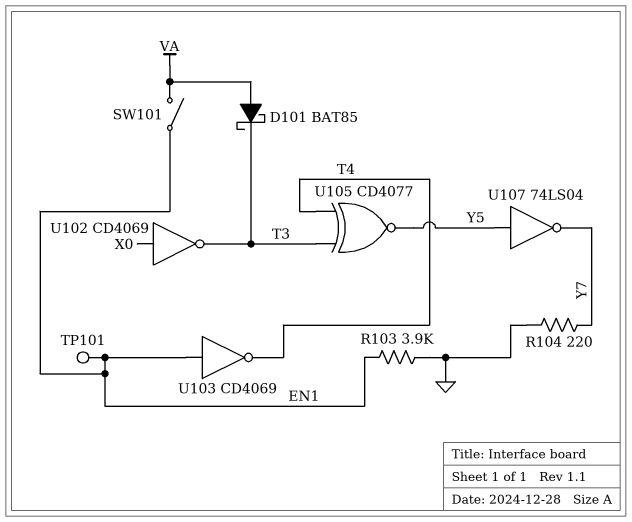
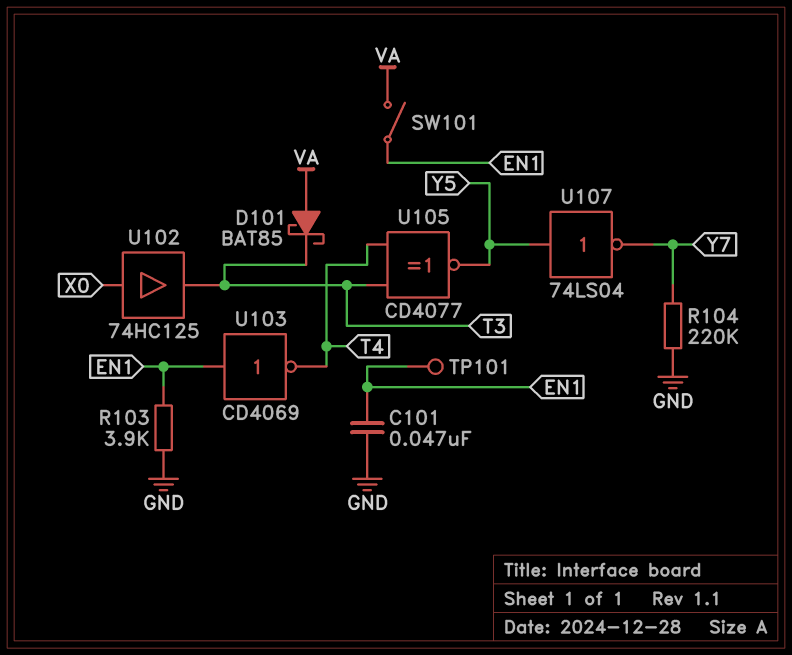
C101: none -> 47nF (EN1, GND)
R104: 220 (GND, Y7) -> 220k (GND, Y7)
U102: NOT CD4069 (in X0, out T3) -> buffer 74HC125 (in X0, out T3)

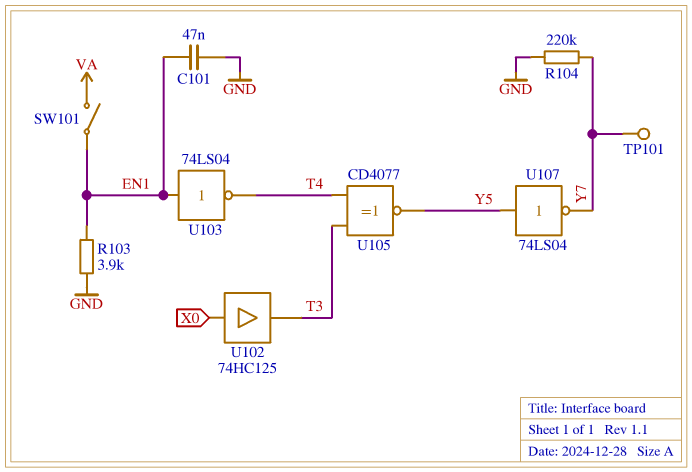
D101: schottky BAT85 (A VA, K T3) -> none
TP101: test point (EN1) -> test point (Y7)
U103: NOT CD4069 (in EN1, out T4) -> NOT 74LS04 (in EN1, out T4)

